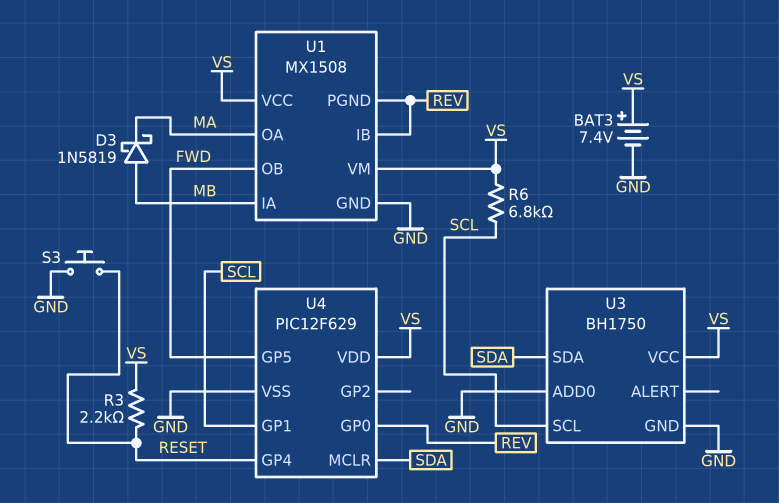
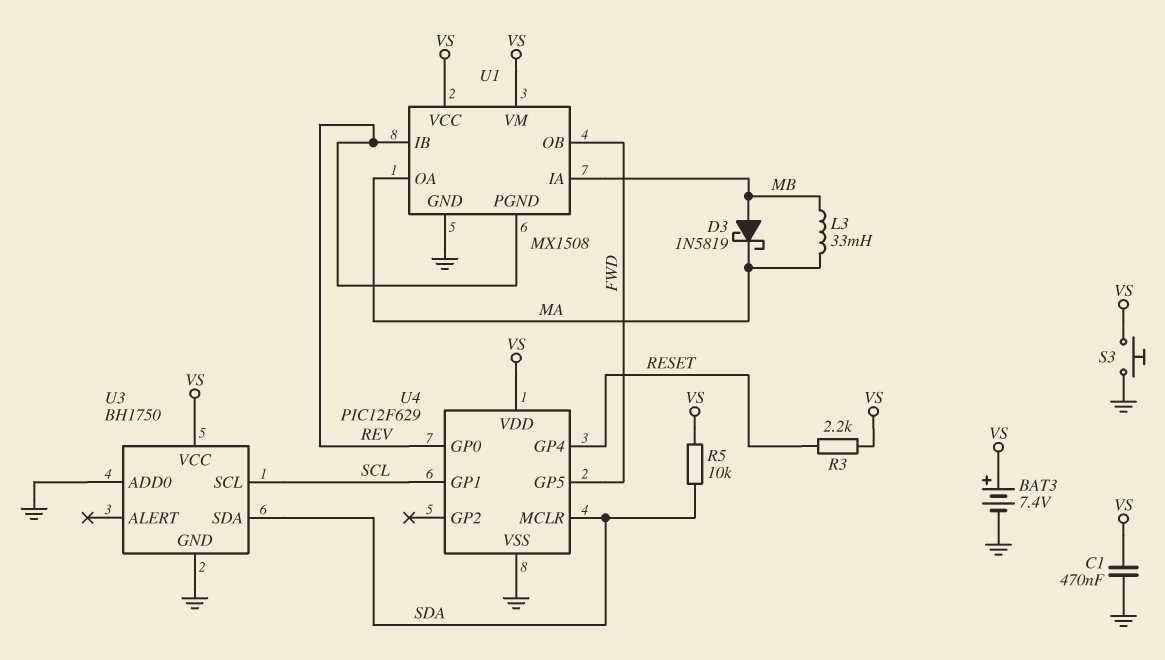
C1: none -> 470nF (GND, VS)
L3: none -> 33mH (MA, MB)
R5: none -> 10k (SDA, VS)
R6: 6.8k (SCL, VS) -> none
S3: button (GND, RESET) -> button (GND, VS)

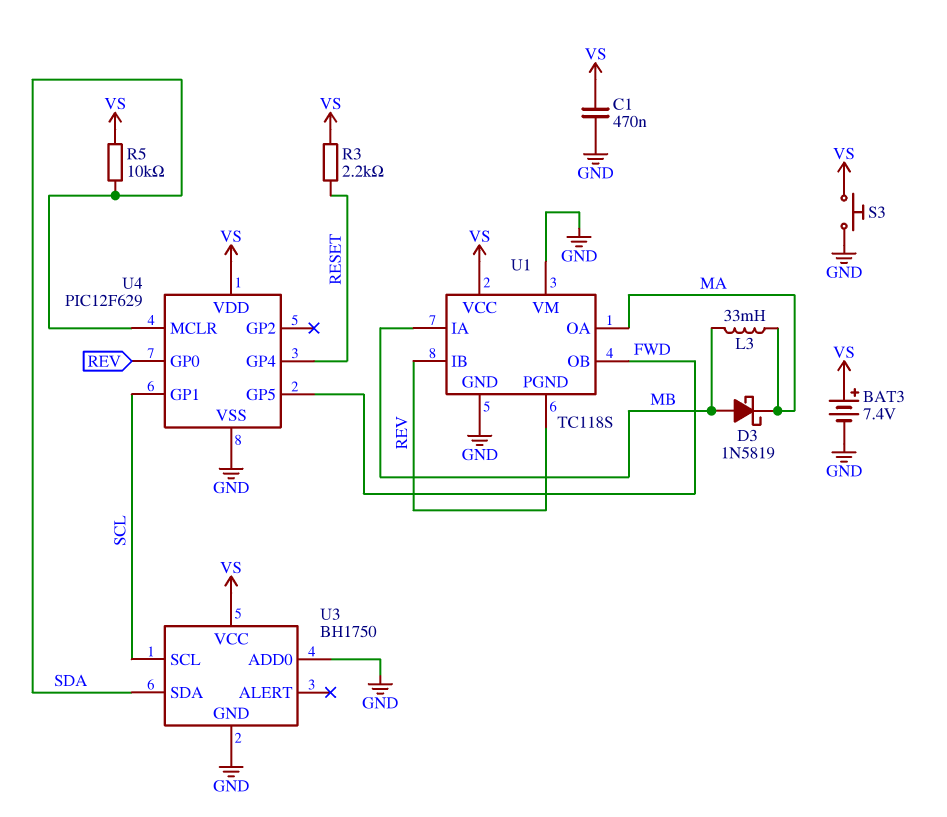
U1: MX1508 -> TC118S
U1 pin VM: VS -> GND

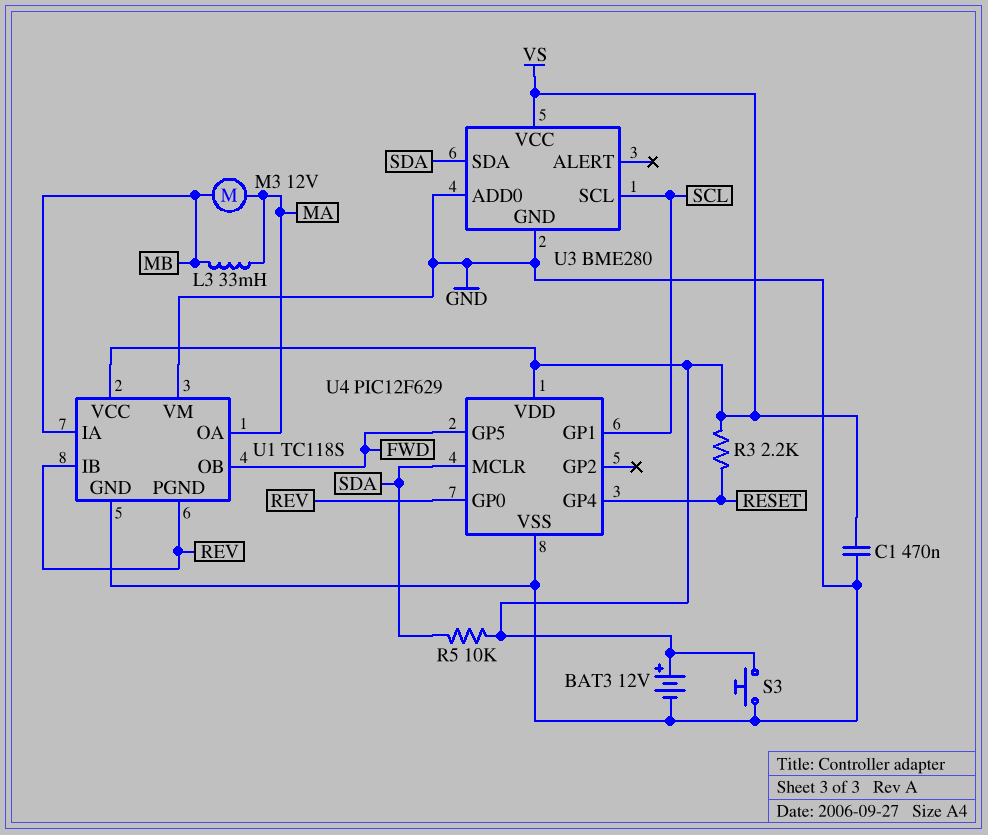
BAT3: 7.4V (plus VS, minus GND) -> 12V (plus VS, minus GND)
D3: schottky 1N5819 (A MB, K MA) -> none
M3: none -> motor 12V (MA, MB)
U3: BH1750 -> BME280

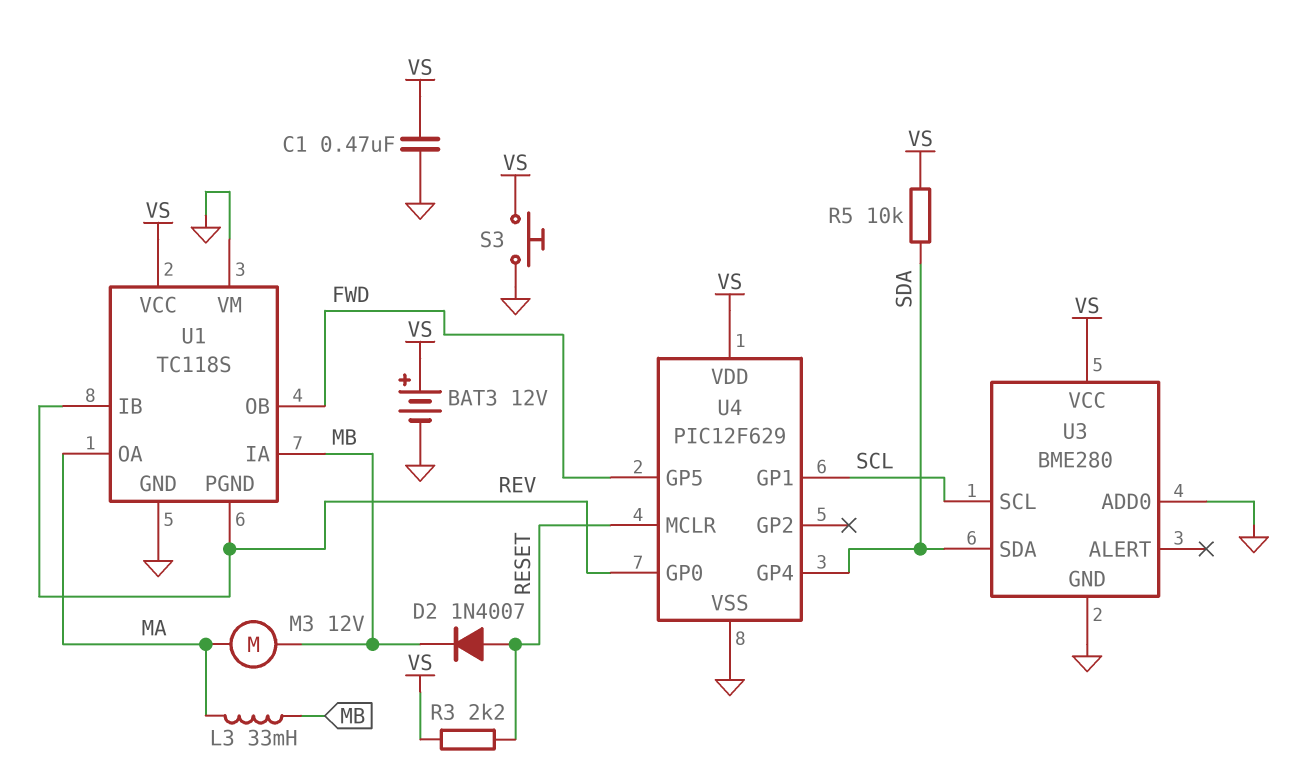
D2: none -> diode 1N4007 (A RESET, K MB)
U4 pin GP4: RESET -> SDA
U4 pin MCLR: SDA -> RESET

